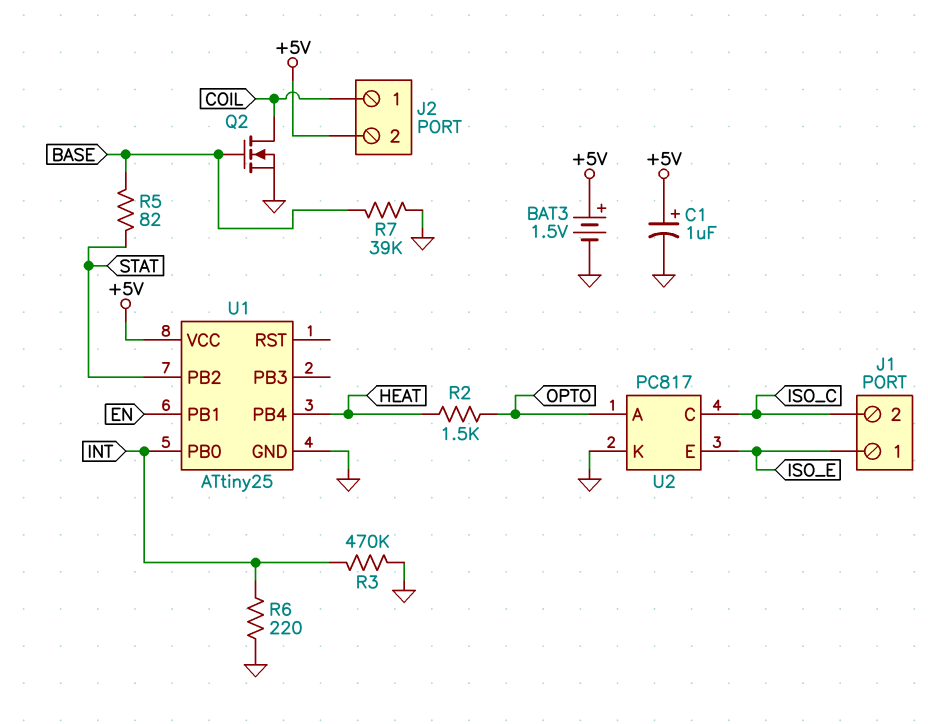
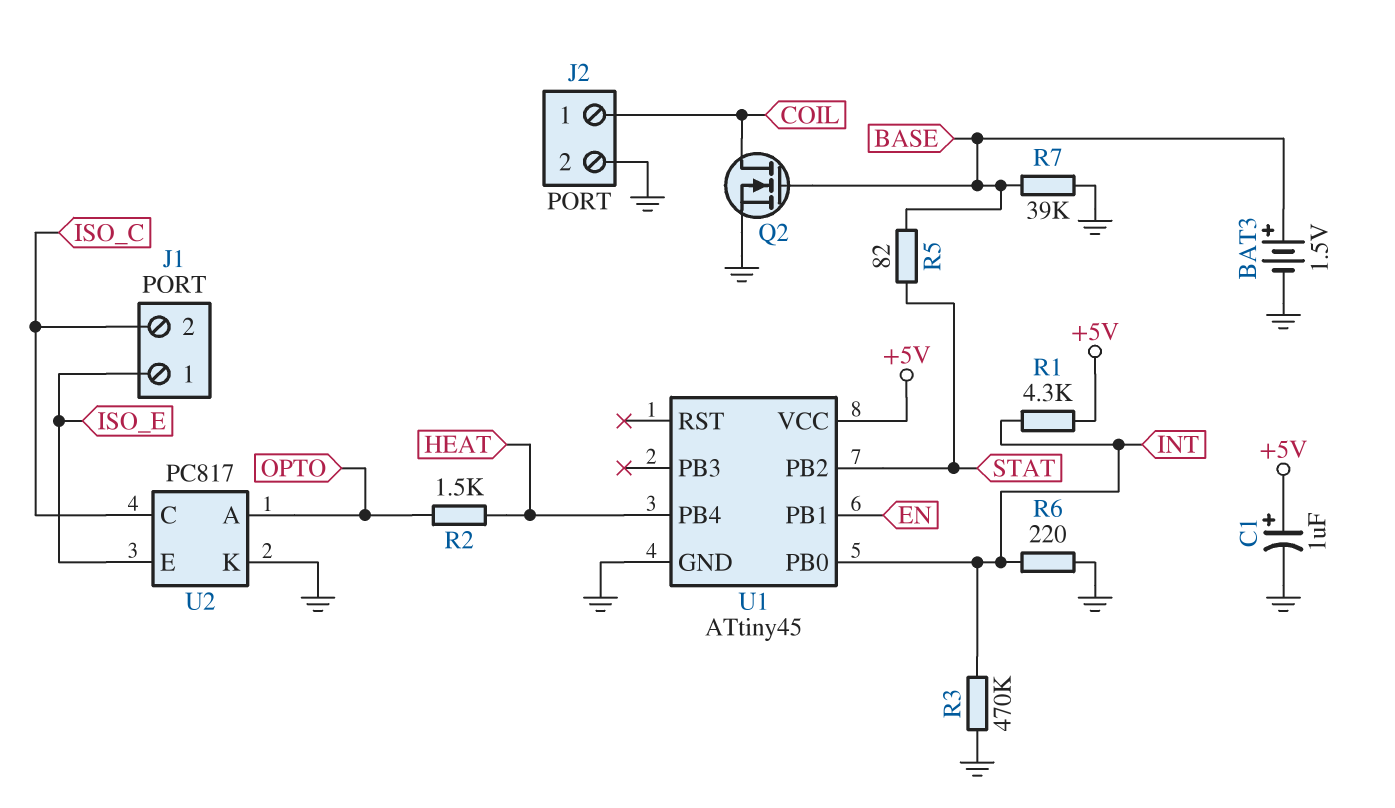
BAT3: 1.5V (plus +5V, minus GND) -> 1.5V (plus BASE, minus GND)
J2 pin 2: +5V -> GND
R1: none -> 4.3k (+5V, INT)
U1: ATtiny25 -> ATtiny45

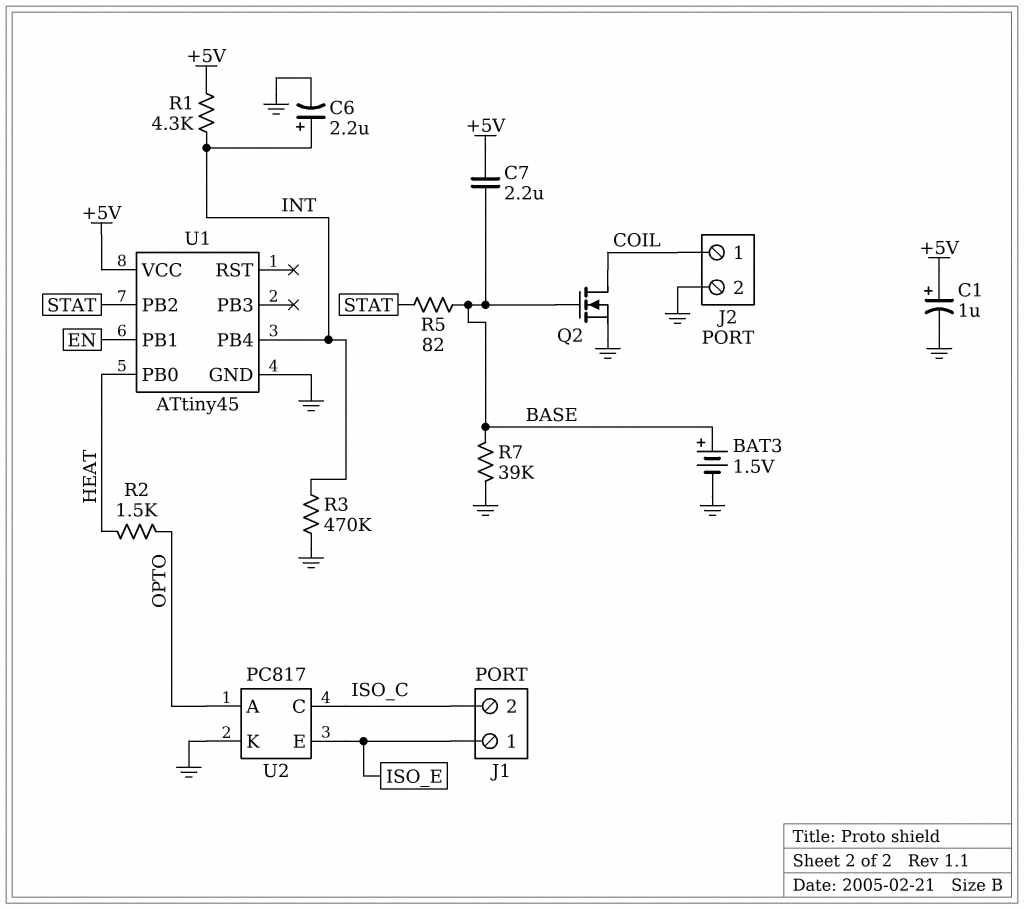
C6: none -> 2.2uF (plus INT, minus GND)
C7: none -> 2.2uF (+5V, BASE)
R6: 220 (GND, INT) -> none
U1 pin PB0: INT -> HEAT
U1 pin PB4: HEAT -> INT

